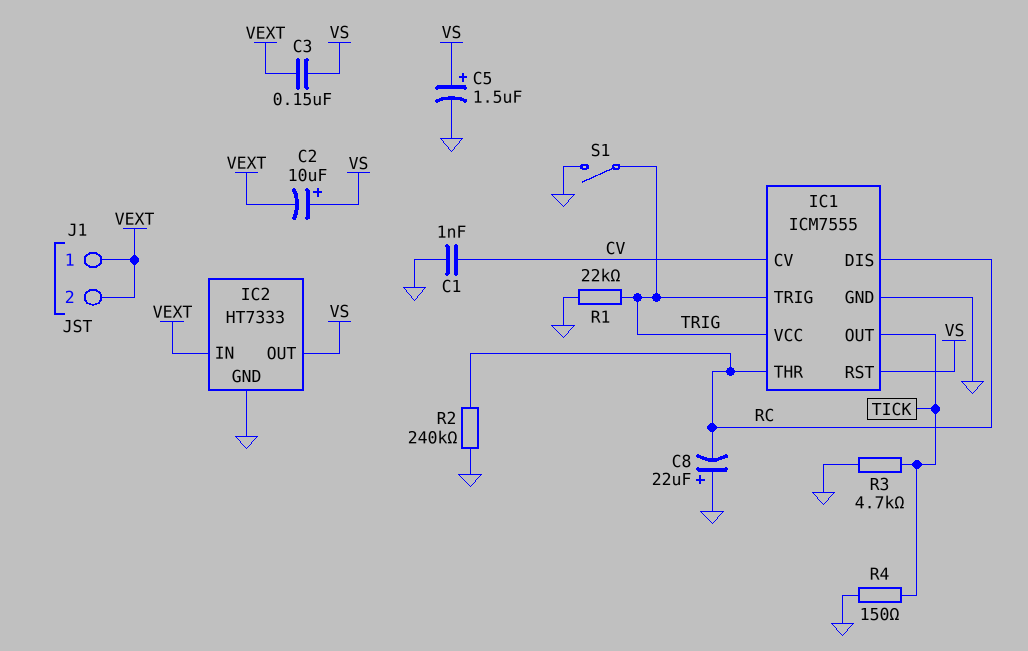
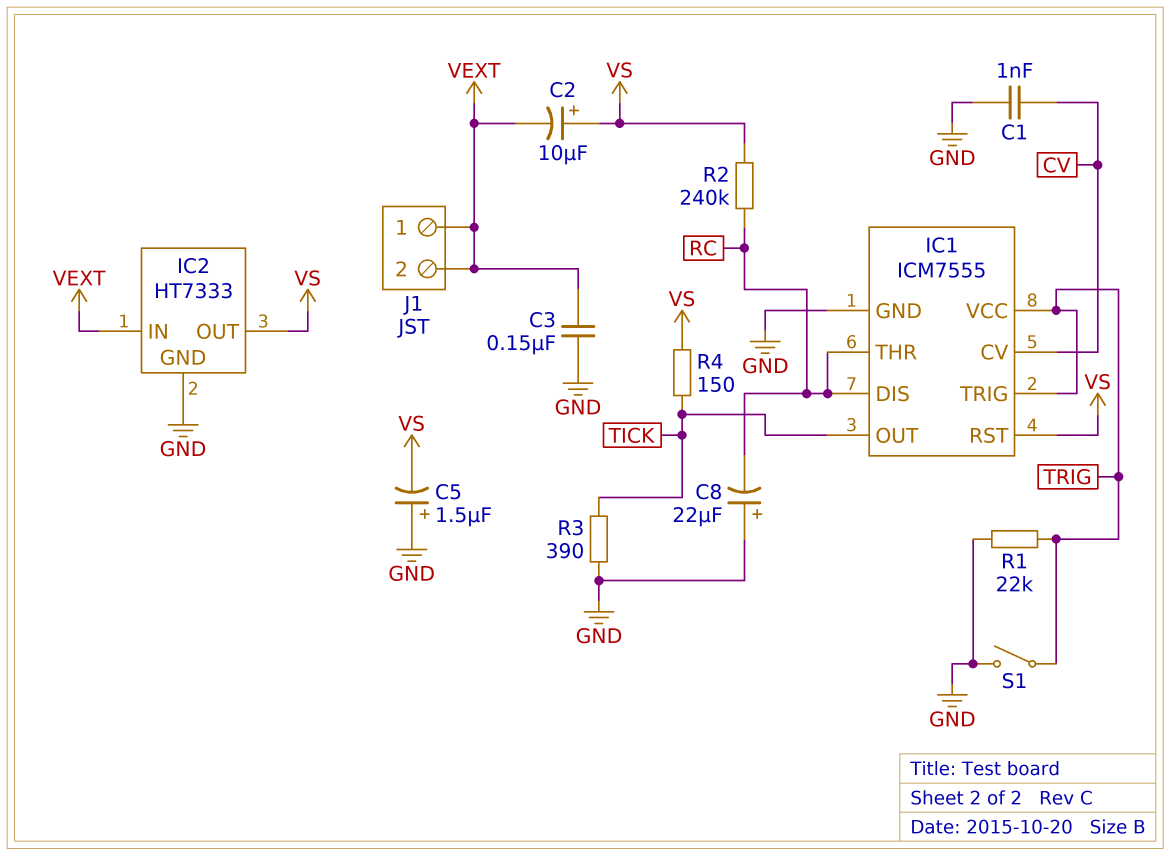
C3: 150nF (VEXT, VS) -> 150nF (GND, VEXT)
C5: 1.5uF (plus VS, minus GND) -> 1.5uF (plus GND, minus VS)
R2: 240k (GND, RC) -> 240k (RC, VS)
R3: 4.7k (GND, TICK) -> 390 (GND, TICK)
R4: 150 (GND, TICK) -> 150 (TICK, VS)

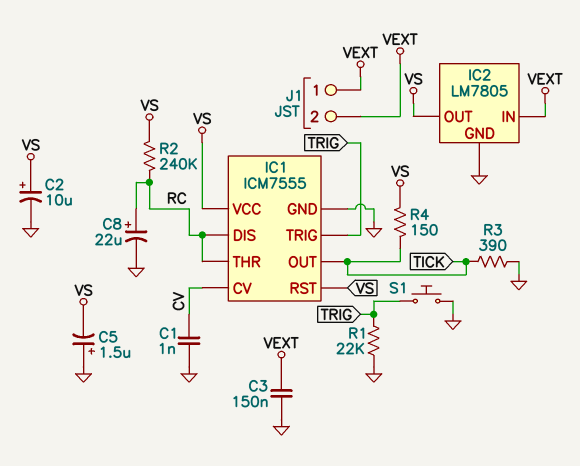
C2: 10uF (plus VS, minus VEXT) -> 10uF (plus VS, minus GND)
C8: 22uF (plus GND, minus RC) -> 22uF (plus RC, minus GND)
IC1 pin VCC: TRIG -> VS
IC2: HT7333 -> LM7805
S1: switch (GND, TRIG) -> button (GND, TRIG)

